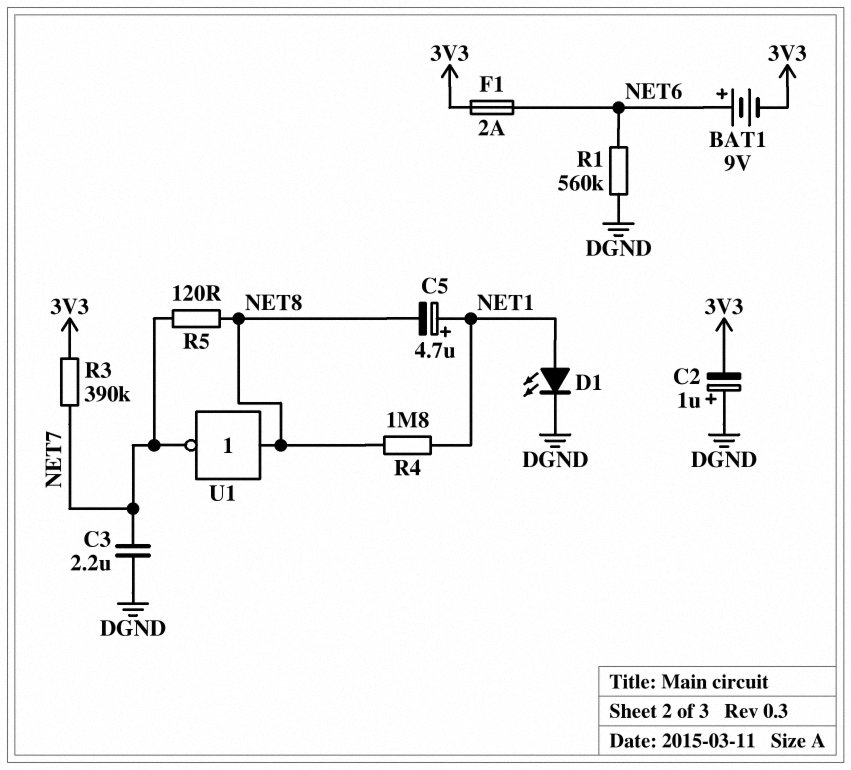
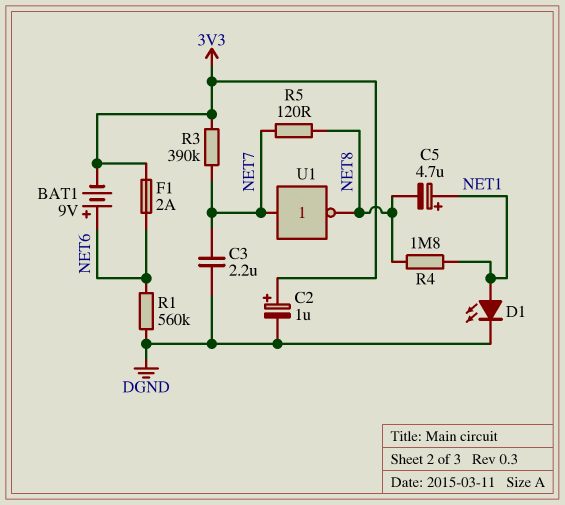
C2: 1uF (plus DGND, minus 3V3) -> 1uF (plus 3V3, minus DGND)
U1: NOT (in NET8, out NET7) -> NOT (in NET7, out NET8)

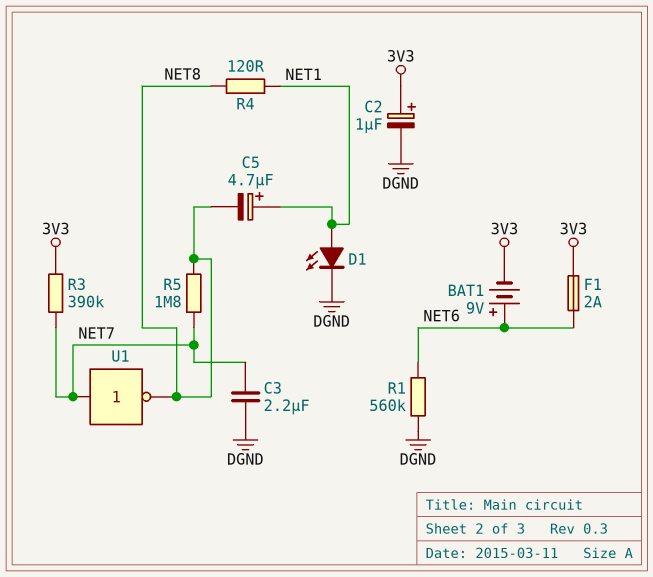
R4: 1.8M (NET1, NET8) -> 120 (NET1, NET8)
R5: 120 (NET7, NET8) -> 1.8M (NET7, NET8)

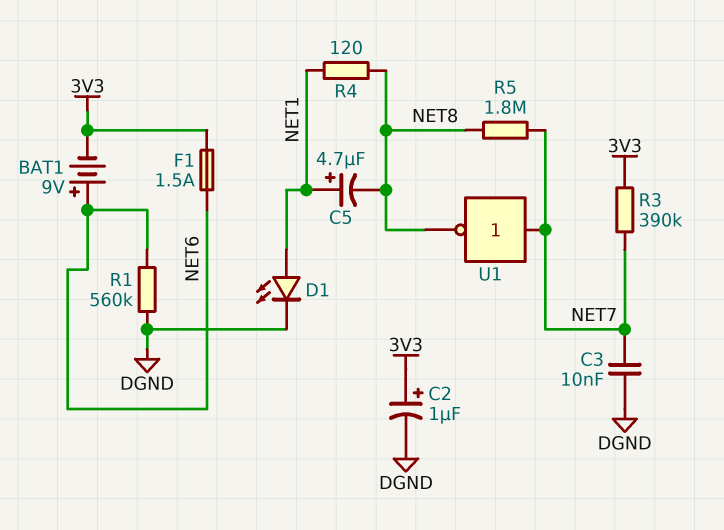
C3: 2.2uF (DGND, NET7) -> 10nF (DGND, NET7)
F1: 2A (3V3, NET6) -> 1.5A (3V3, NET6)

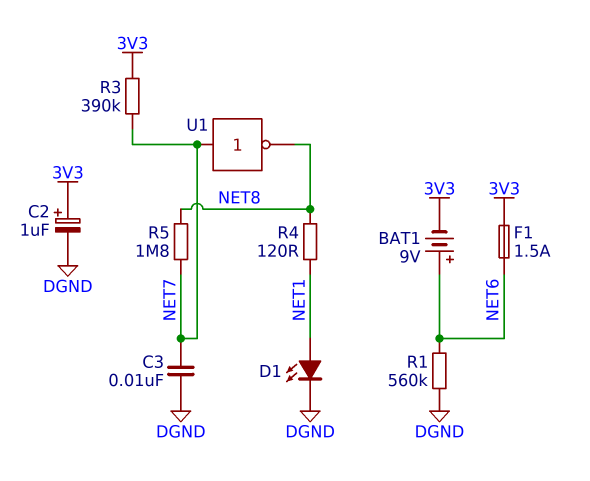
C5: 4.7uF (plus NET1, minus NET8) -> none

